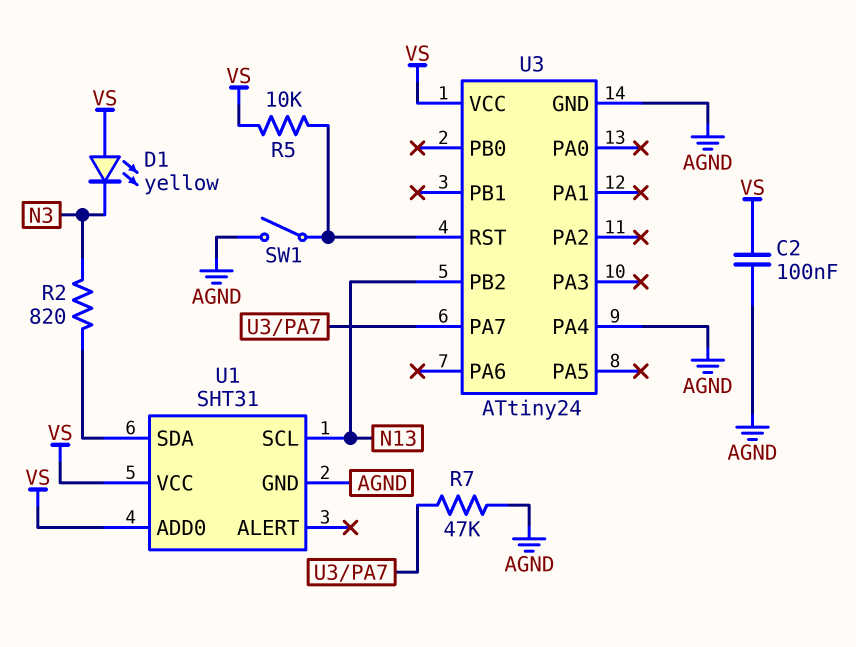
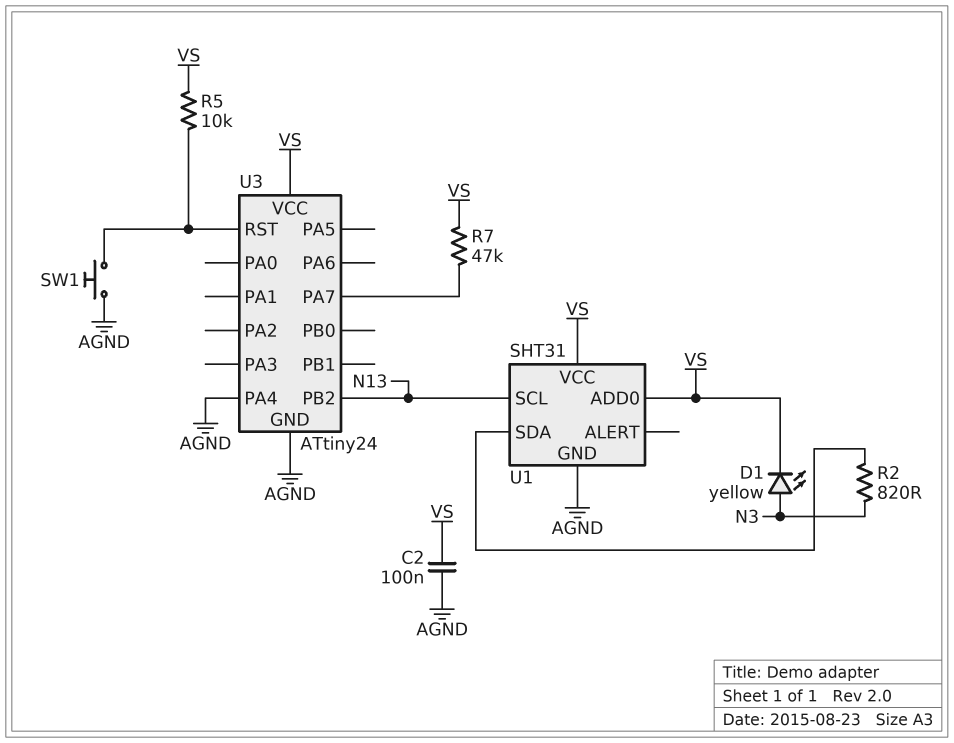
D1: LED yellow (A VS, K N3) -> LED yellow (A N3, K VS)
R7: 47k (AGND, U3/PA7) -> 47k (U3/PA7, VS)
SW1: switch (AGND, U3/RST) -> button (AGND, U3/RST)

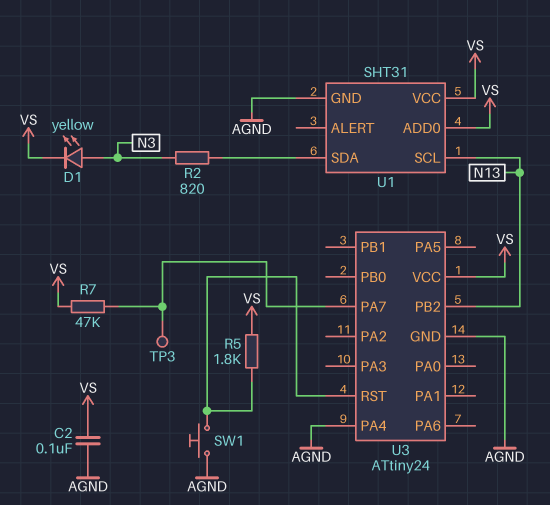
R5: 10k (U3/RST, VS) -> 1.8k (U3/RST, VS)
TP3: none -> test point (U3/PA7)

